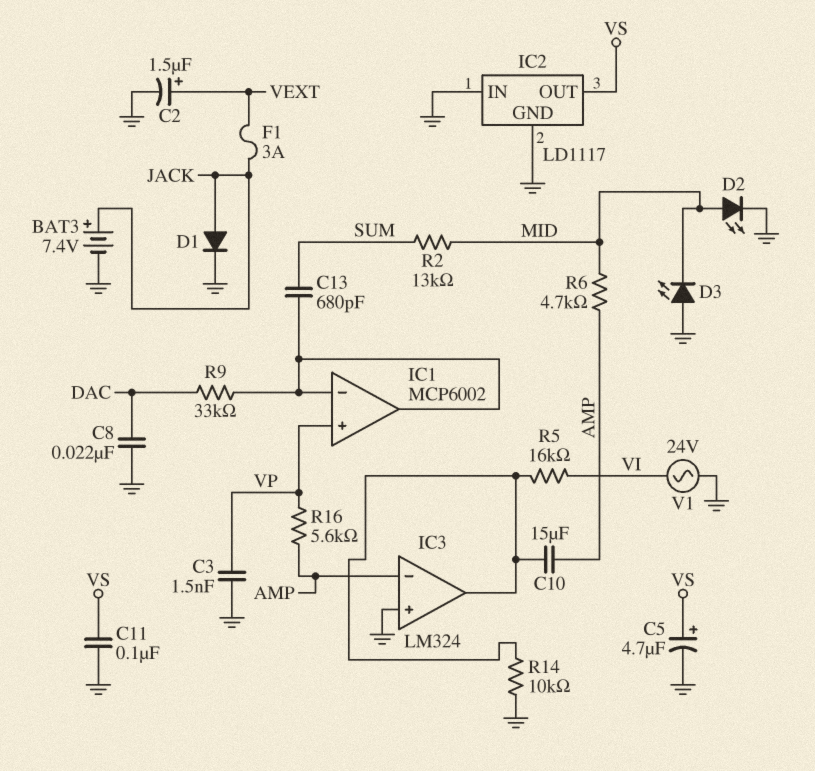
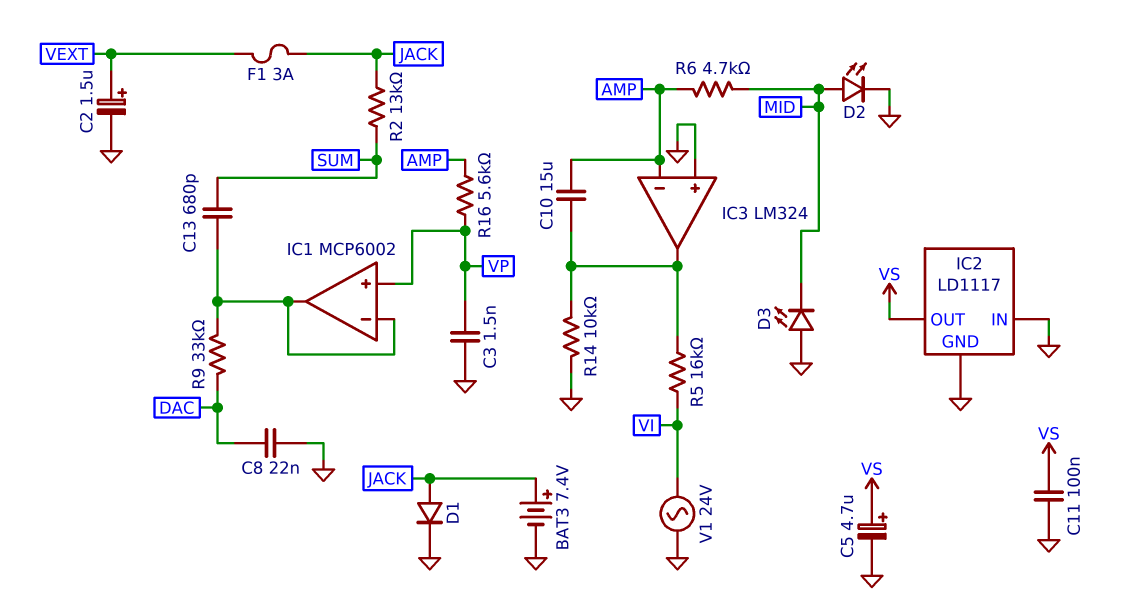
R2: 13k (MID, SUM) -> 13k (JACK, SUM)

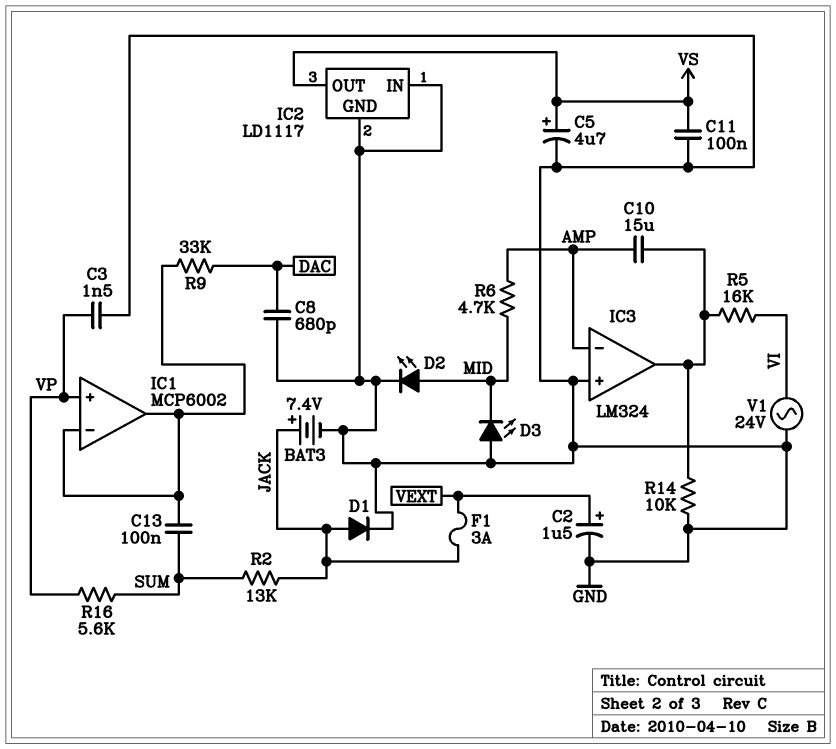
C8: 22nF (DAC, GND) -> 680pF (DAC, GND)
C13: 680pF (IC1/in-, SUM) -> 100nF (IC1/in-, SUM)
R16: 5.6k (AMP, VP) -> 5.6k (SUM, VP)

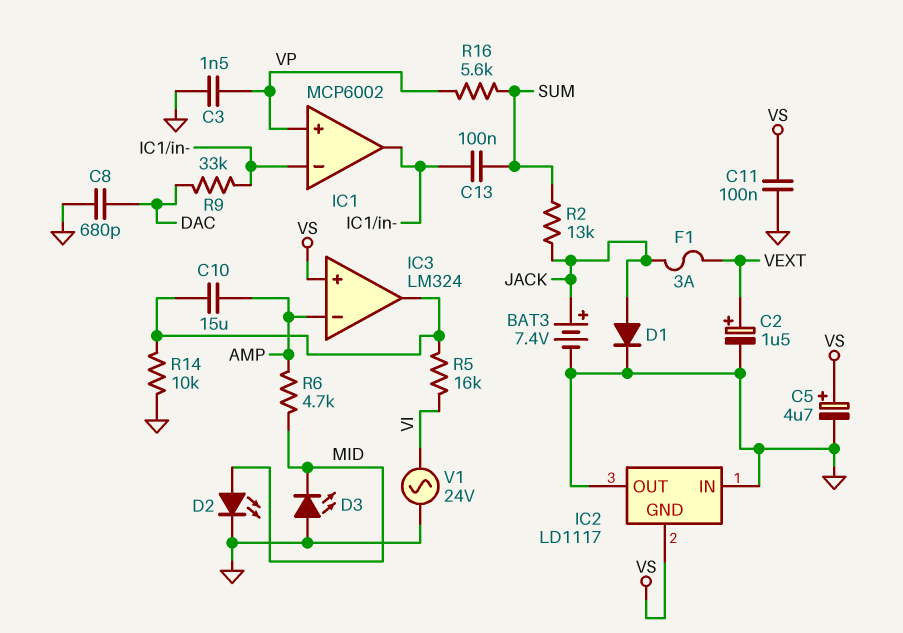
IC2 pin GND: GND -> VS
IC2 pin OUT: VS -> GND
IC3 pin in+: GND -> VS

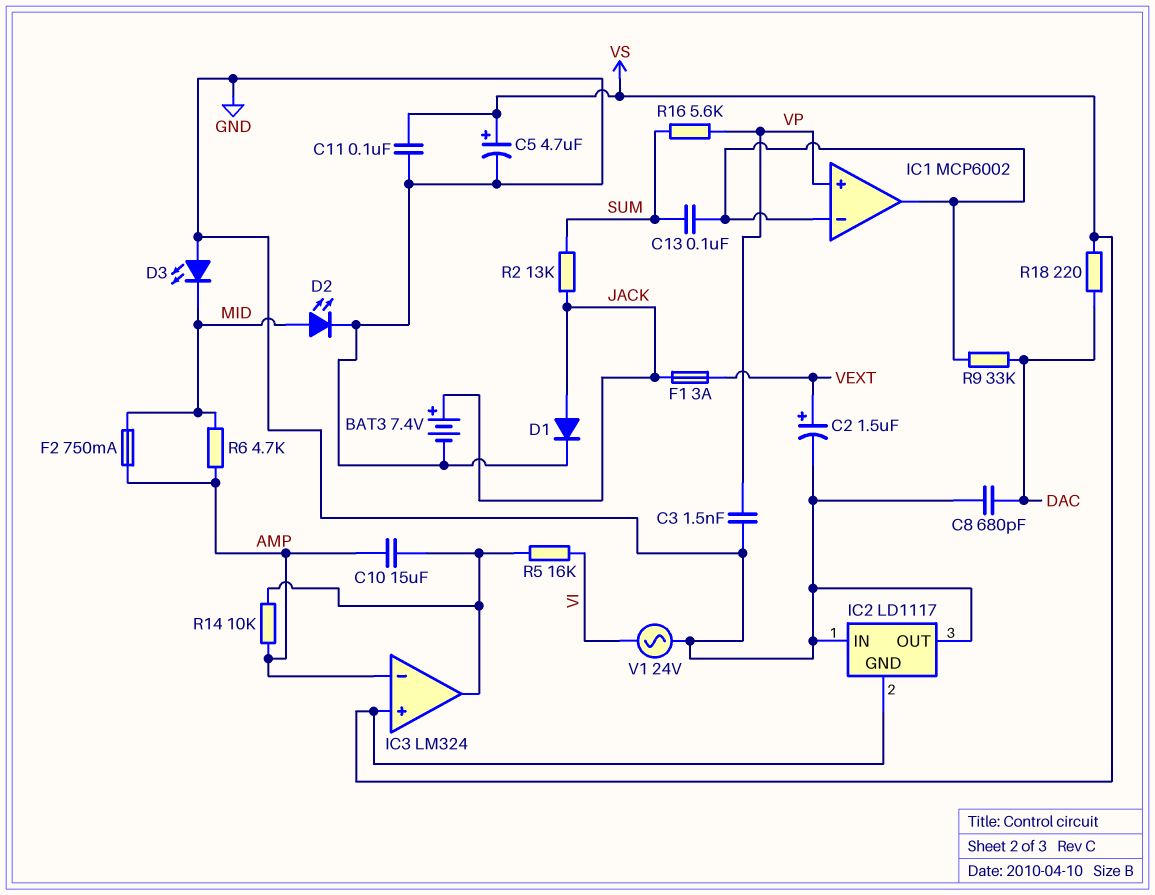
F2: none -> 750mA (AMP, MID)
R14: 10k (GND, IC3/out) -> 10k (AMP, IC3/out)
R18: none -> 220 (DAC, VS)

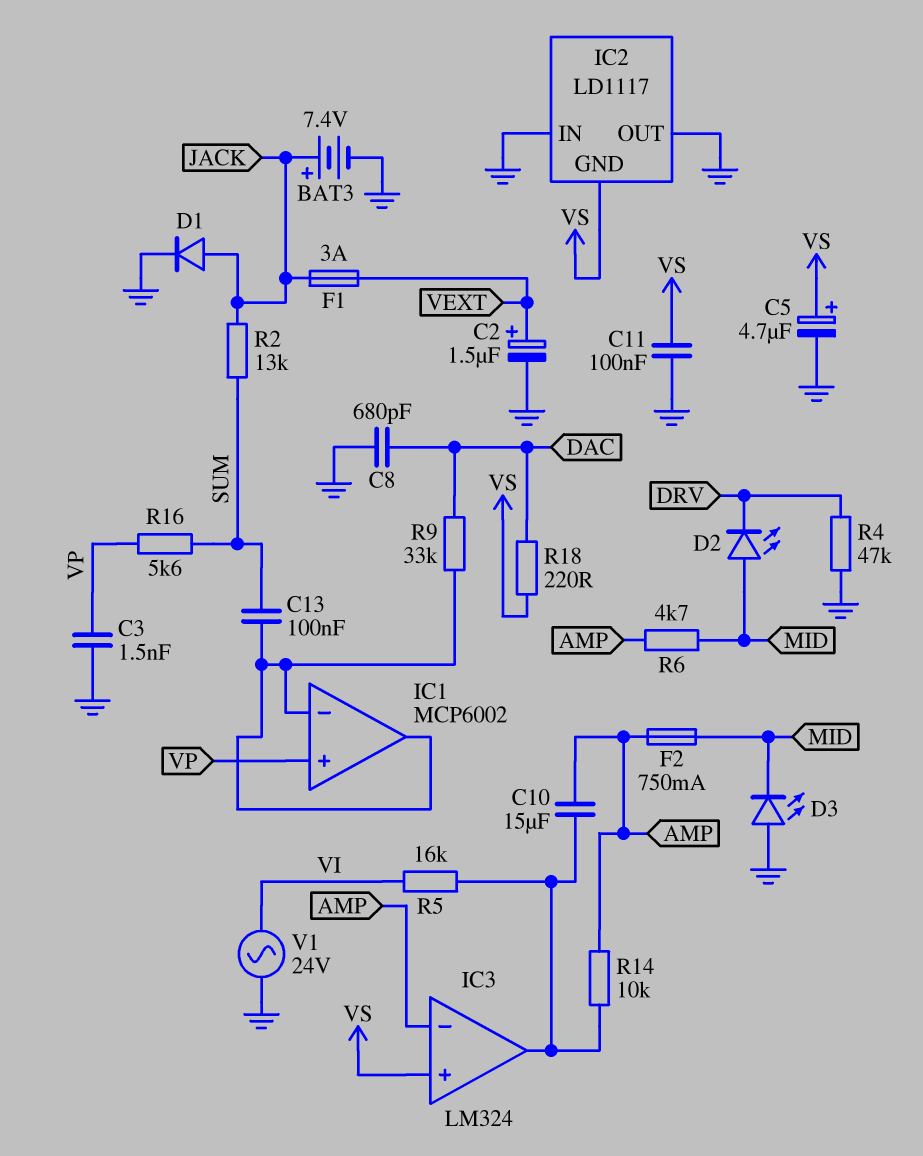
D2: LED (A MID, K GND) -> LED (A MID, K DRV)
R4: none -> 47k (DRV, GND)

